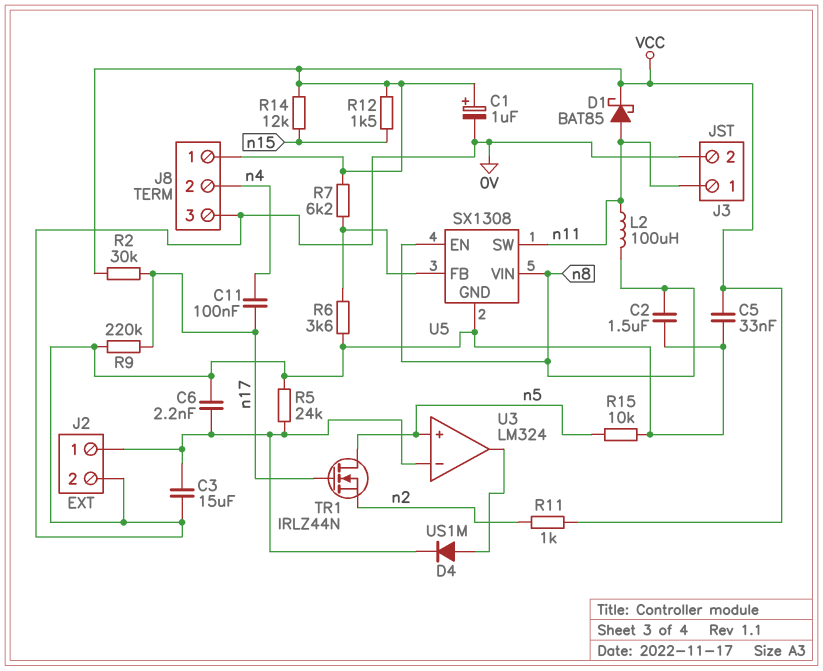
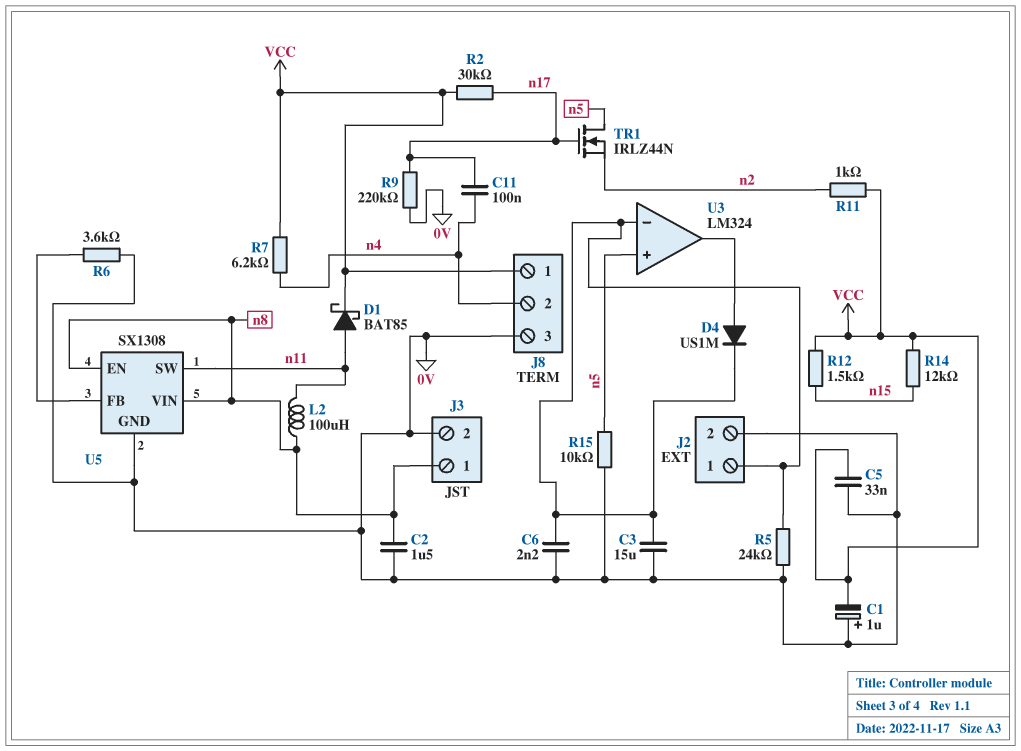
C1: 1uF (plus VCC, minus 0V) -> 1uF (plus 0V, minus VCC)
J3 pin 1: n11 -> n8
R7: 6.2k (U5/FB, VCC) -> 6.2k (VCC, n4)

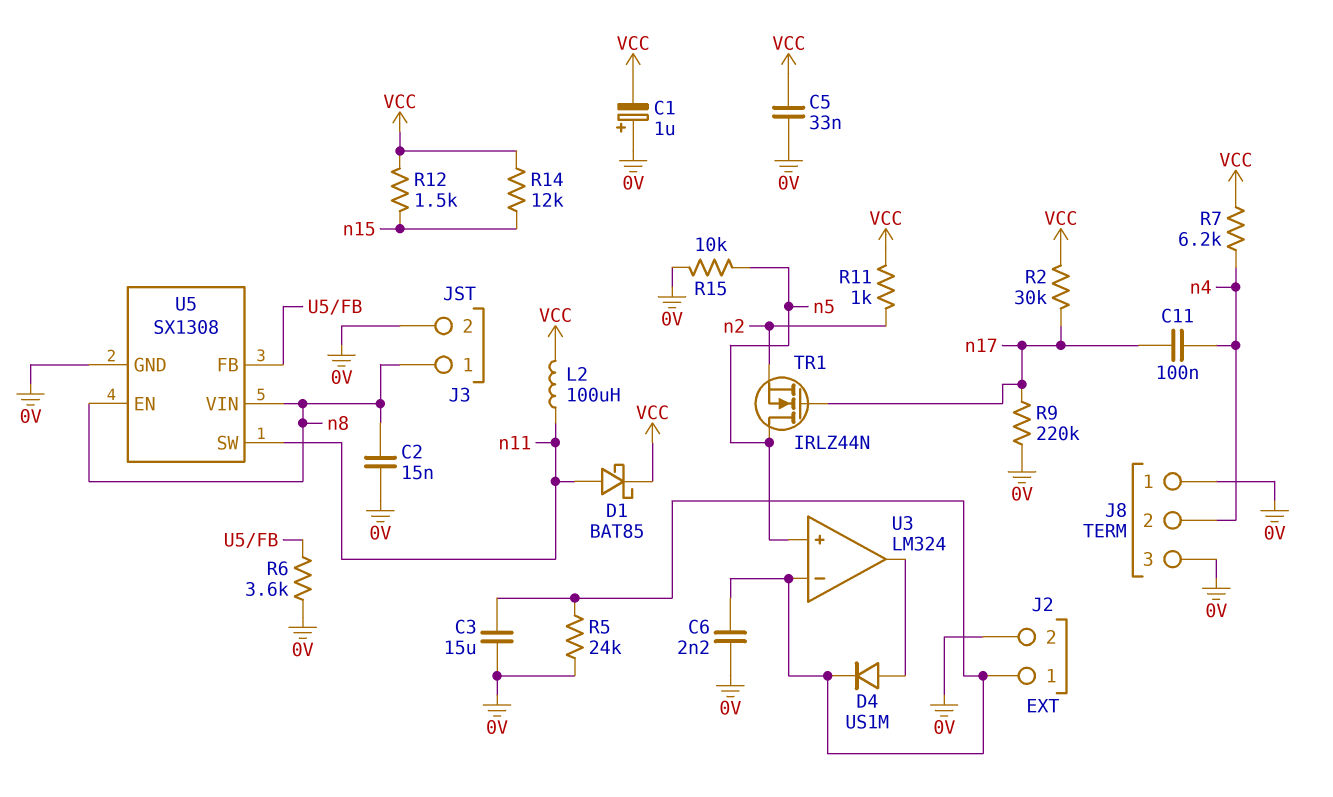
C2: 1.5uF (0V, n8) -> 15nF (0V, n8)
J8 pin 1: VCC -> 0V
L2: 100uH (n8, n11) -> 100uH (VCC, n11)

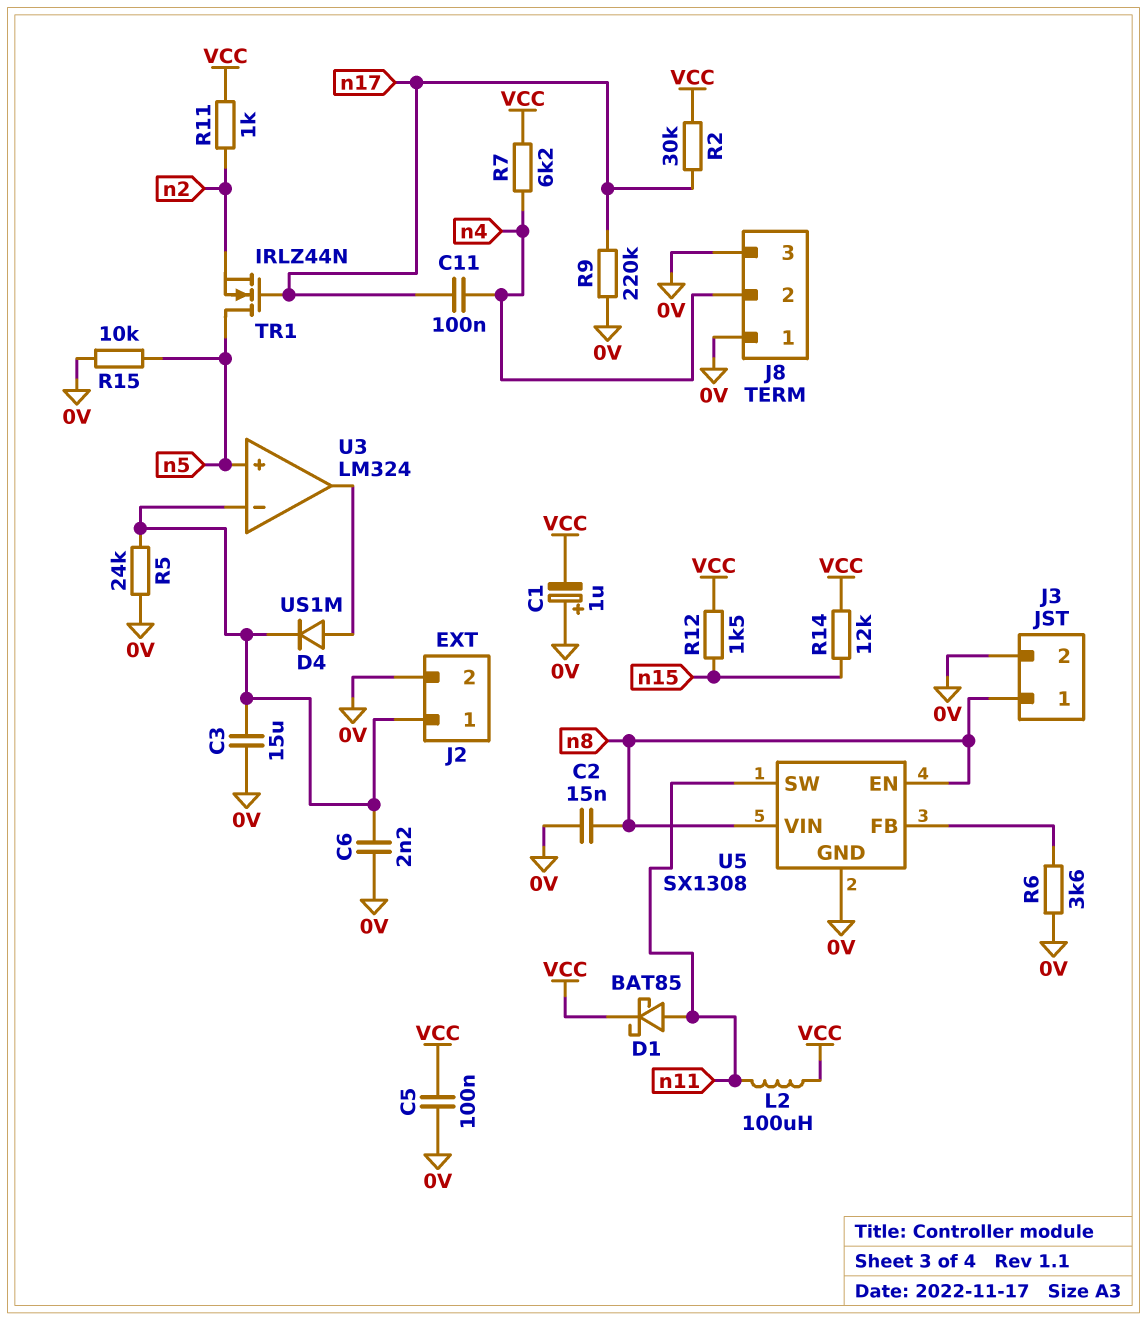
C5: 33nF (0V, VCC) -> 100nF (0V, VCC)

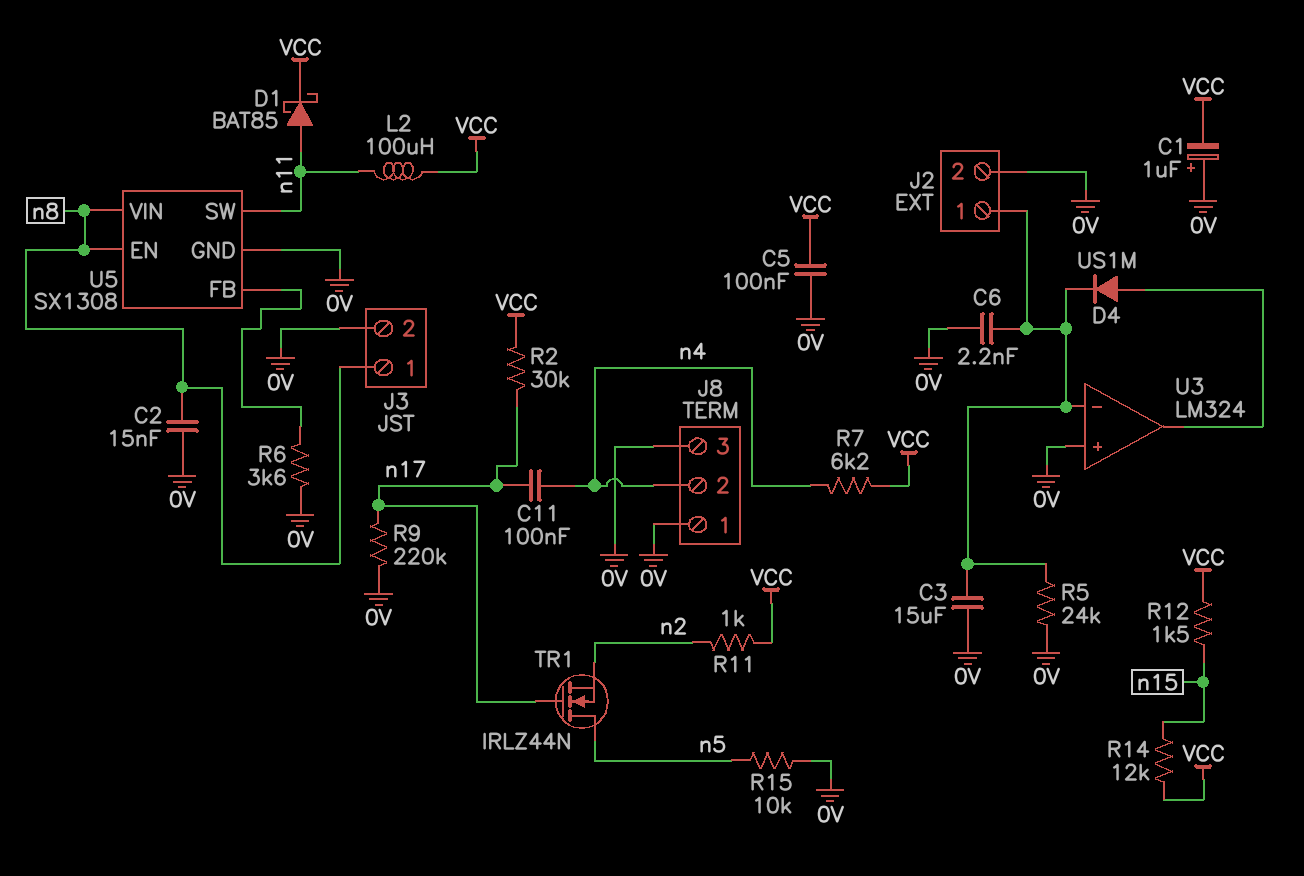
U3 pin in+: n5 -> 0V

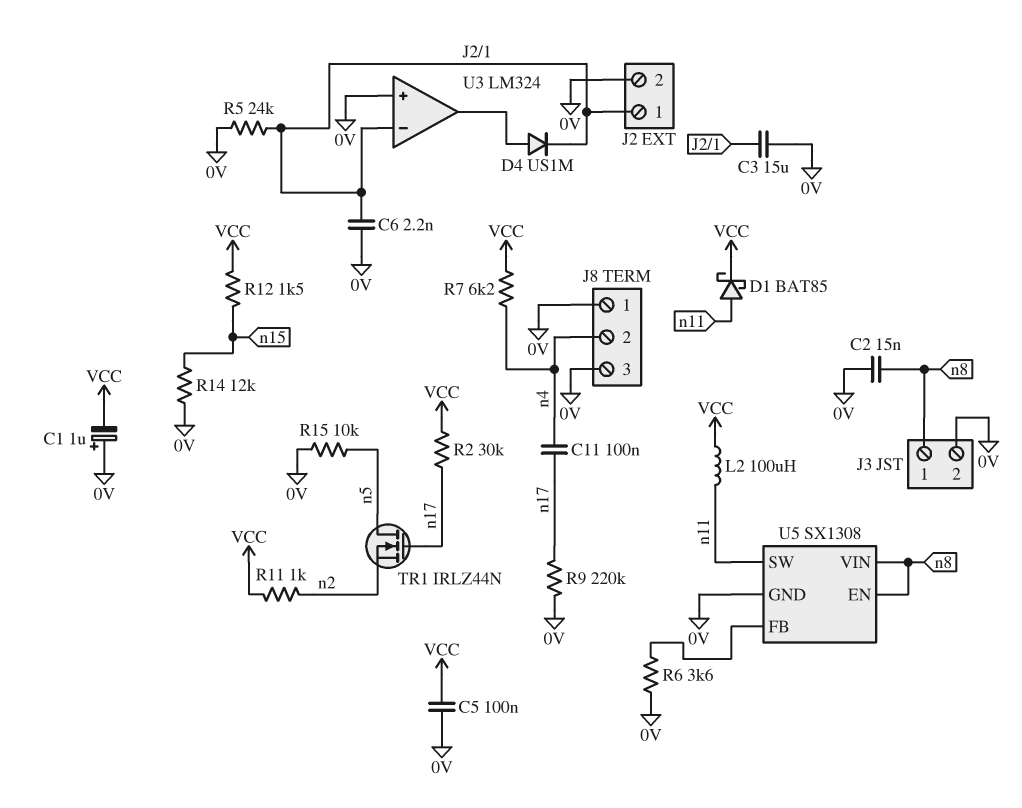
R14: 12k (VCC, n15) -> 12k (0V, n15)

